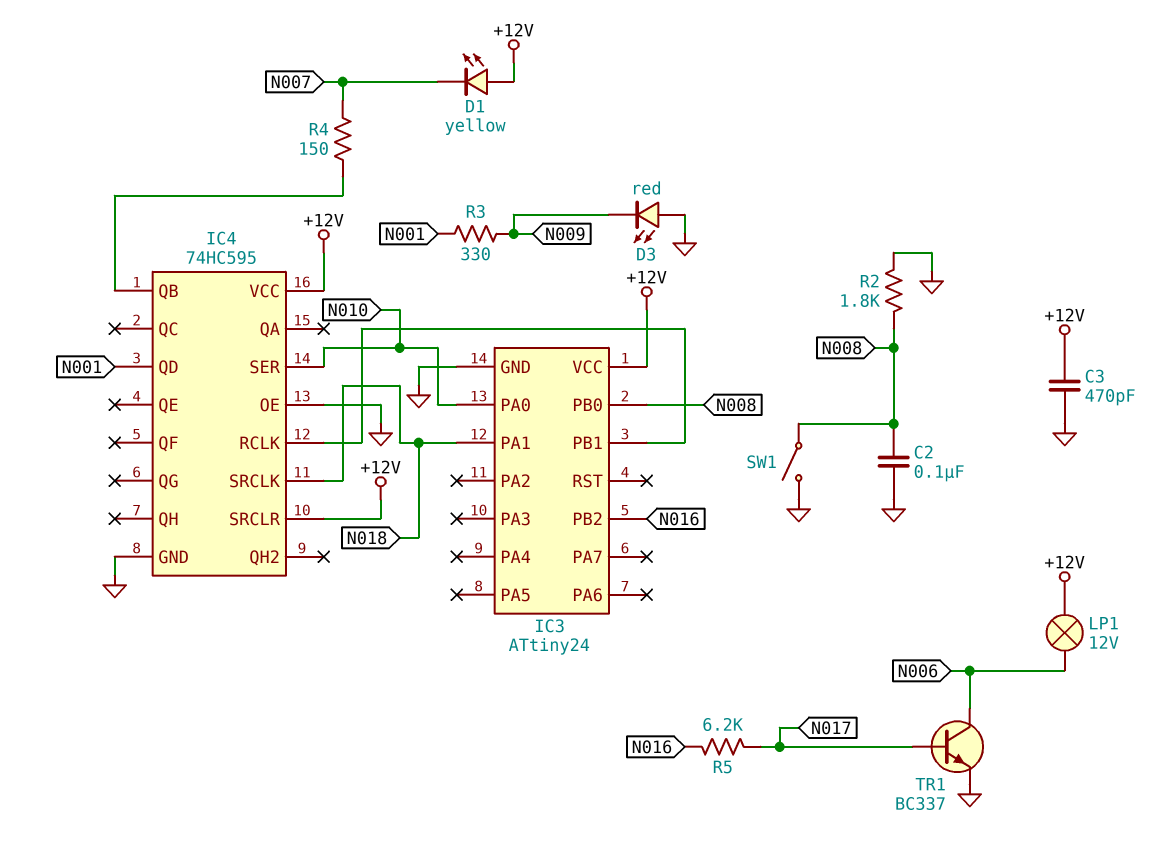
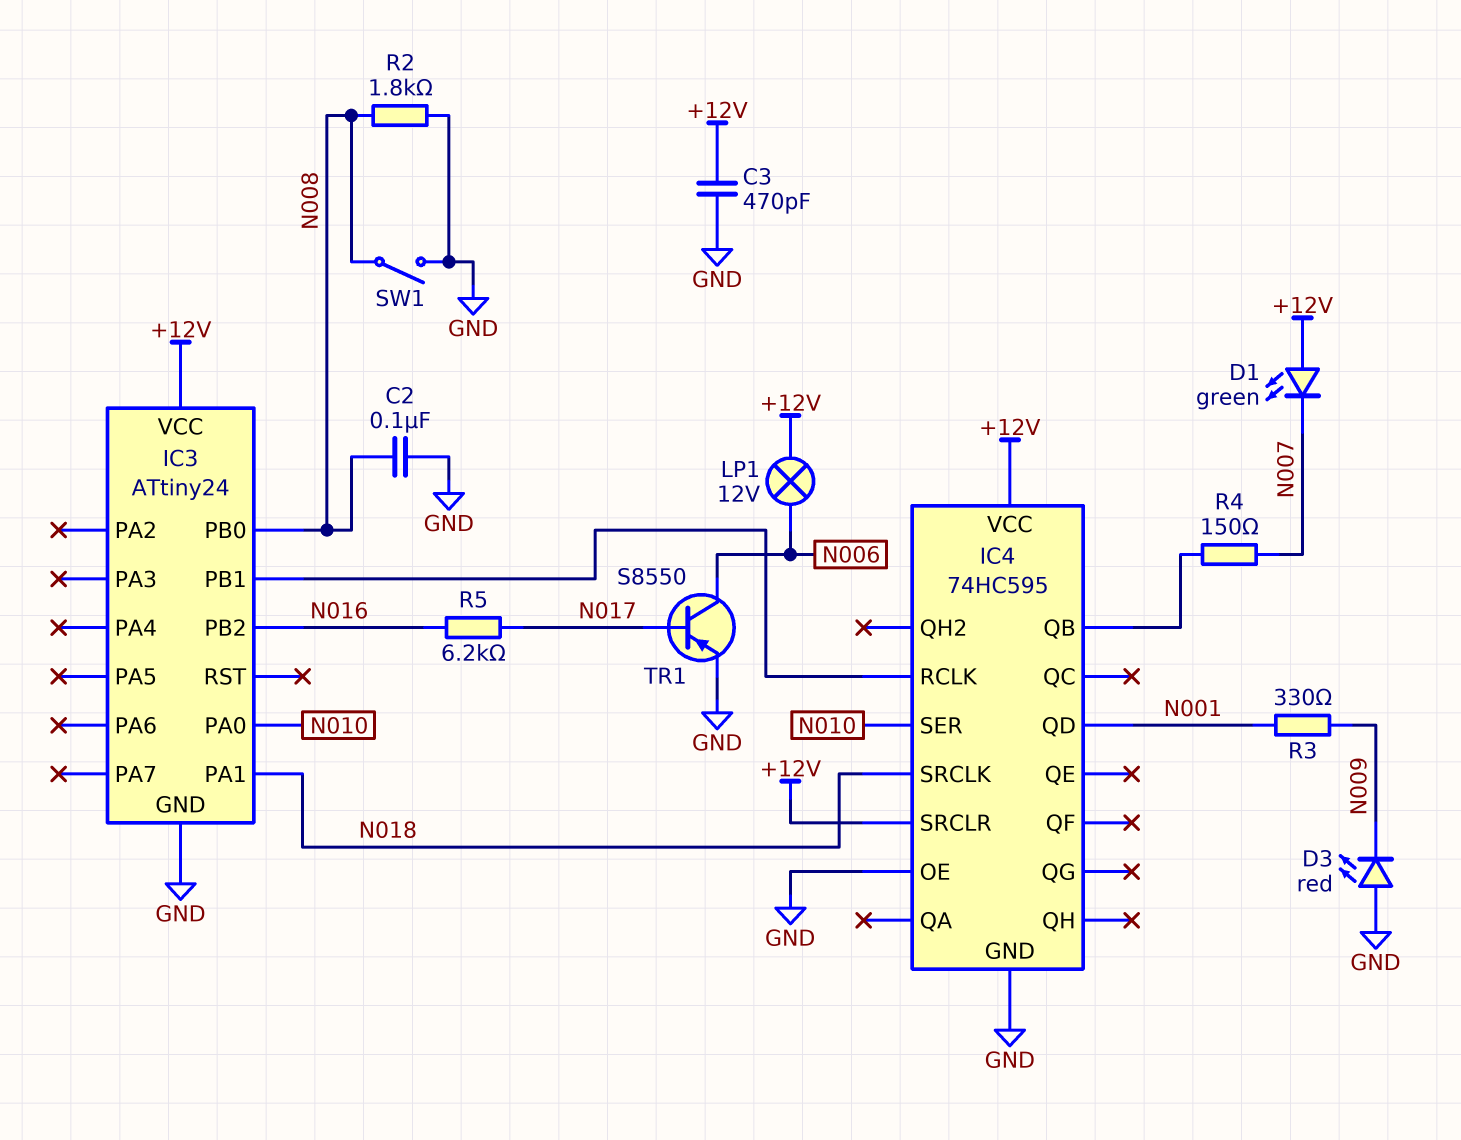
D1: LED yellow (A +12V, K N007) -> LED green (A +12V, K N007)
TR1: NPN BC337 (B N017, C N006, E GND) -> PNP S8550 (B N017, C N006, E GND)

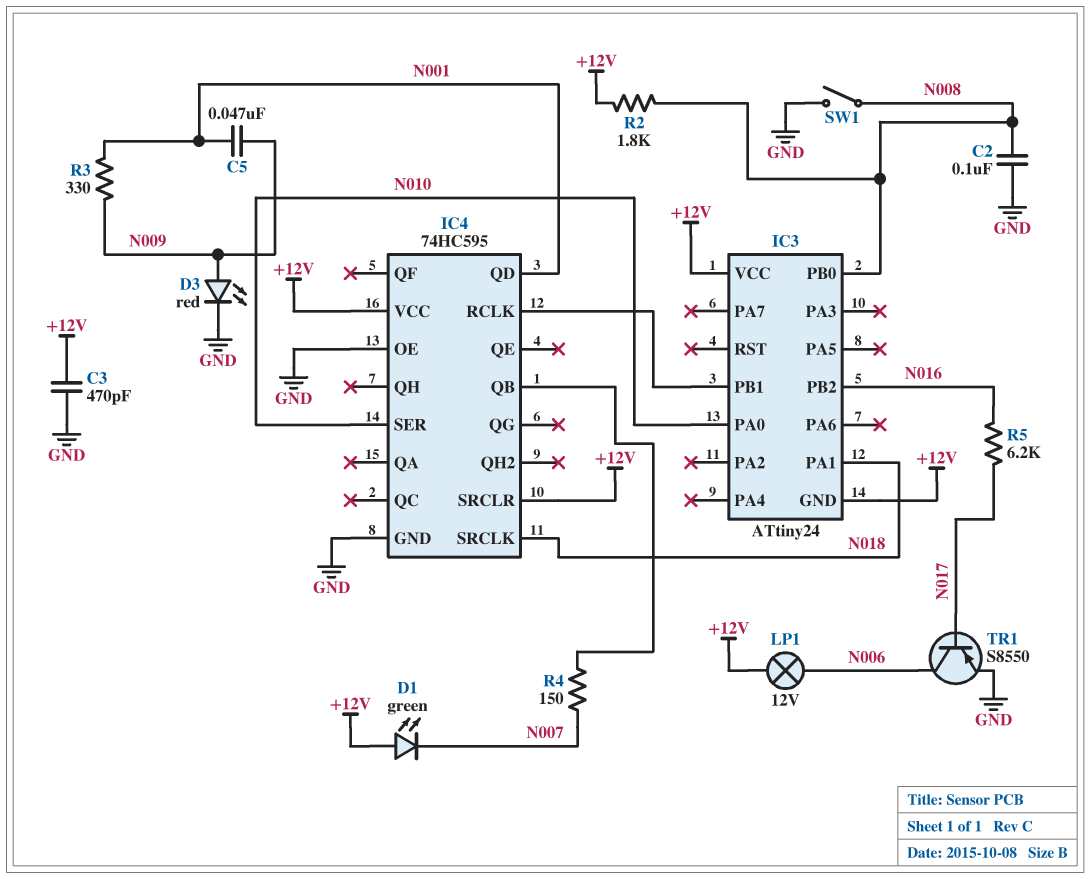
C5: none -> 47nF (N001, N009)
D3: LED red (A GND, K N009) -> LED red (A N009, K GND)
IC3 pin GND: GND -> +12V
R2: 1.8k (GND, N008) -> 1.8k (+12V, N008)

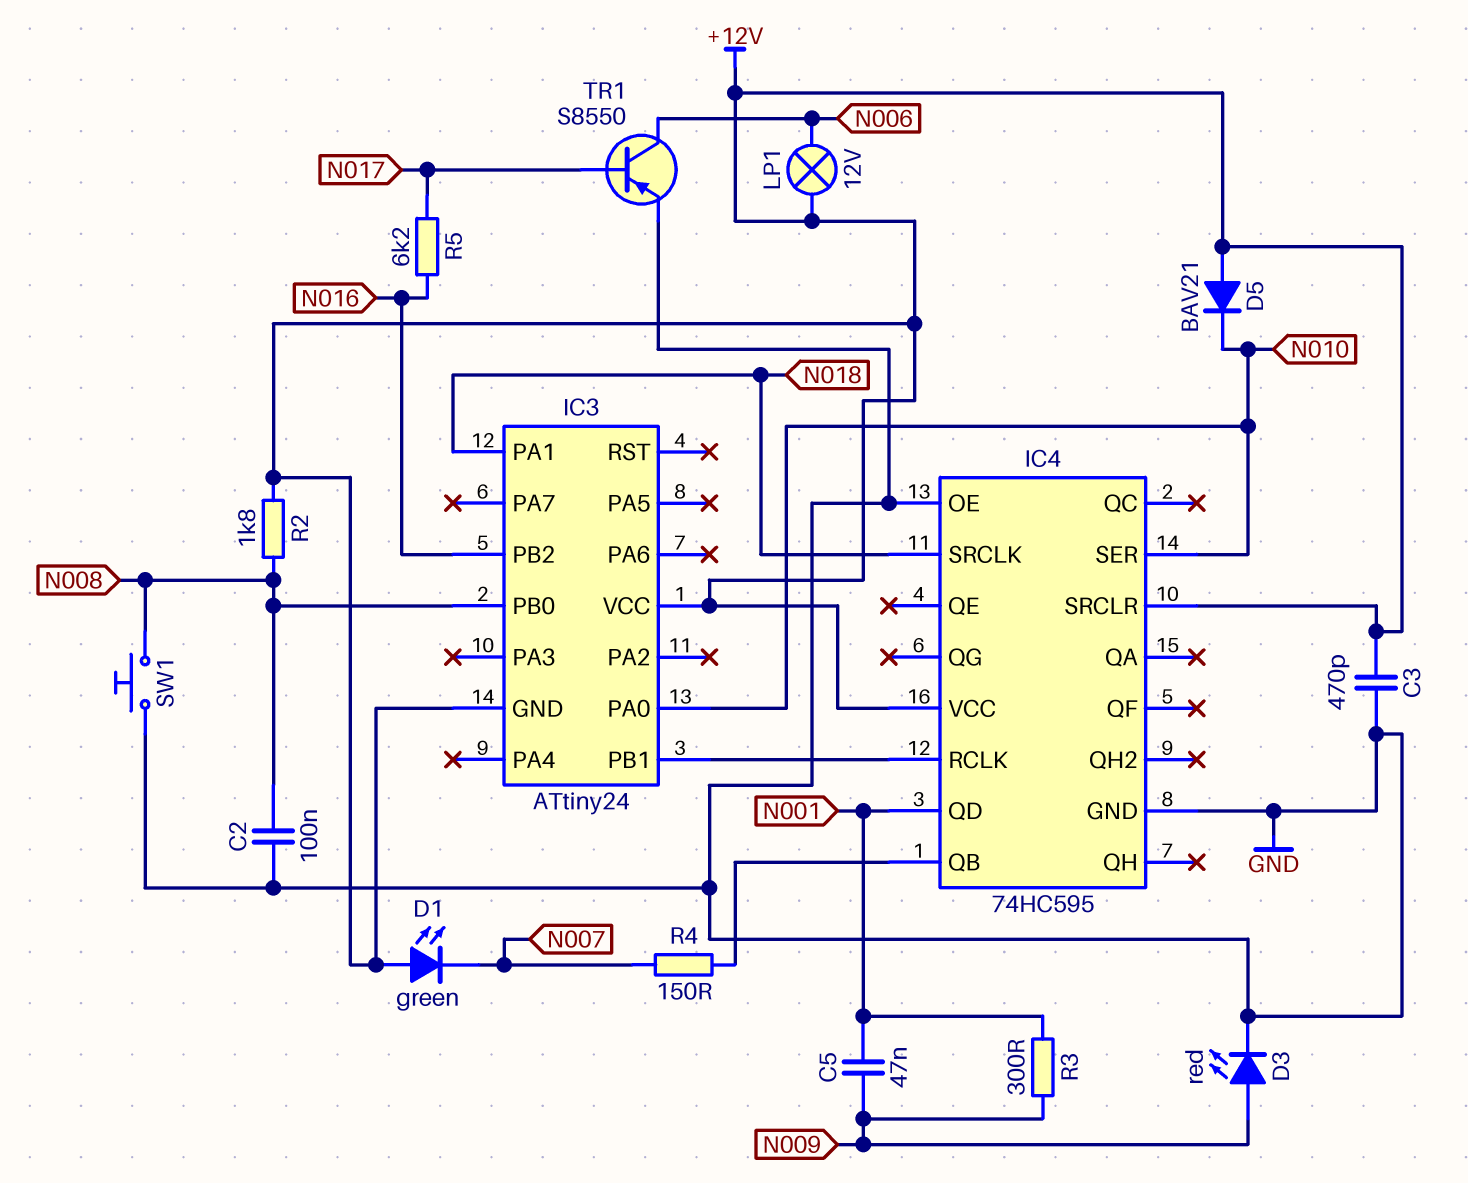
D5: none -> diode BAV21 (A +12V, K N010)
R3: 330 (N001, N009) -> 300 (N001, N009)
SW1: switch (GND, N008) -> button (GND, N008)

